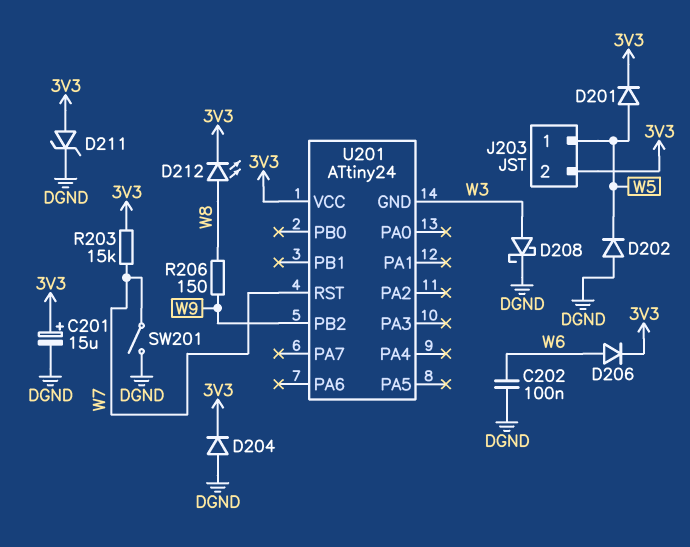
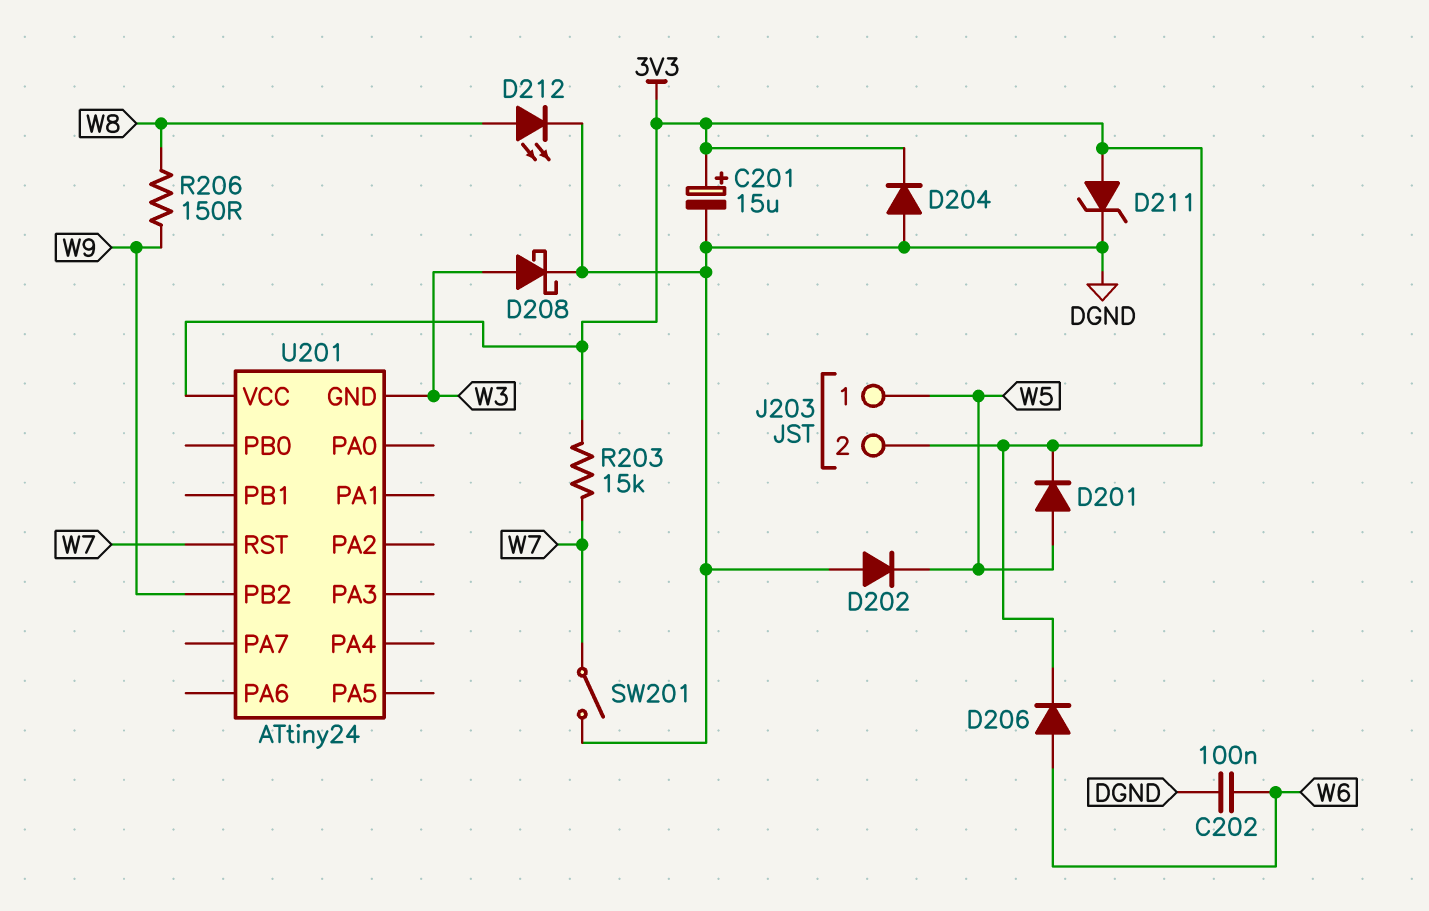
D212: LED (A W8, K 3V3) -> LED (A W8, K DGND)

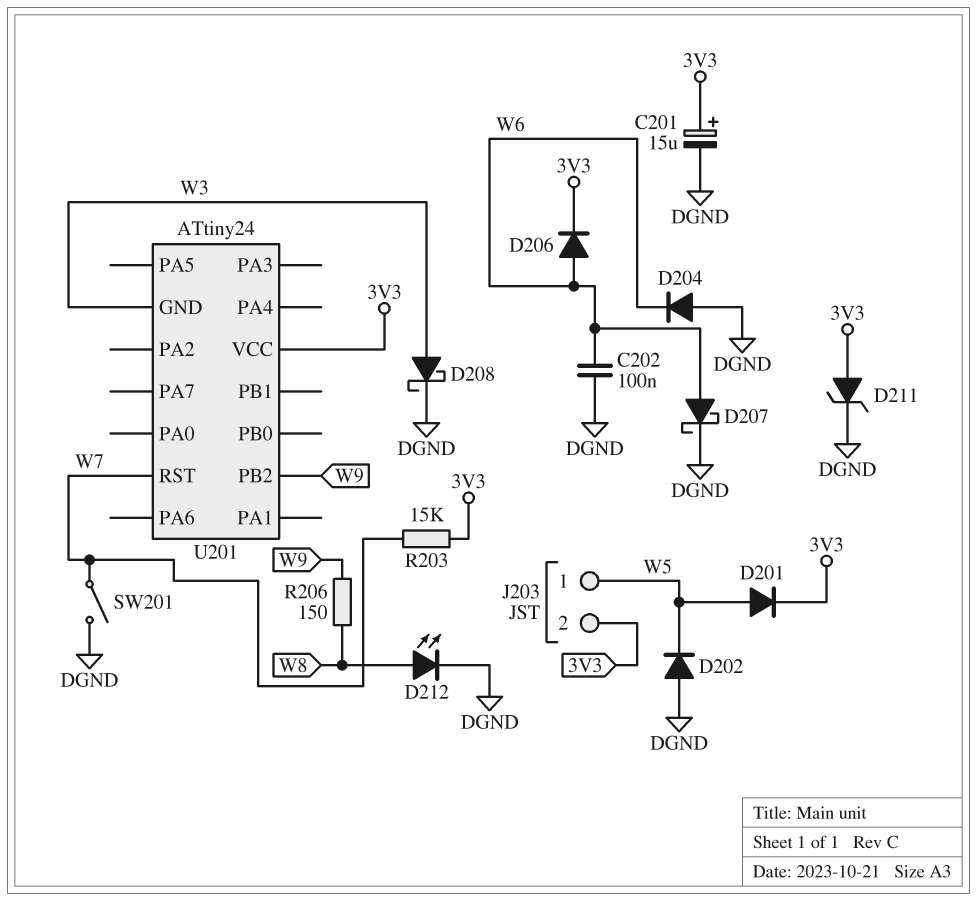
D204: diode (A DGND, K 3V3) -> diode (A DGND, K W6)
D207: none -> schottky (A W6, K DGND)

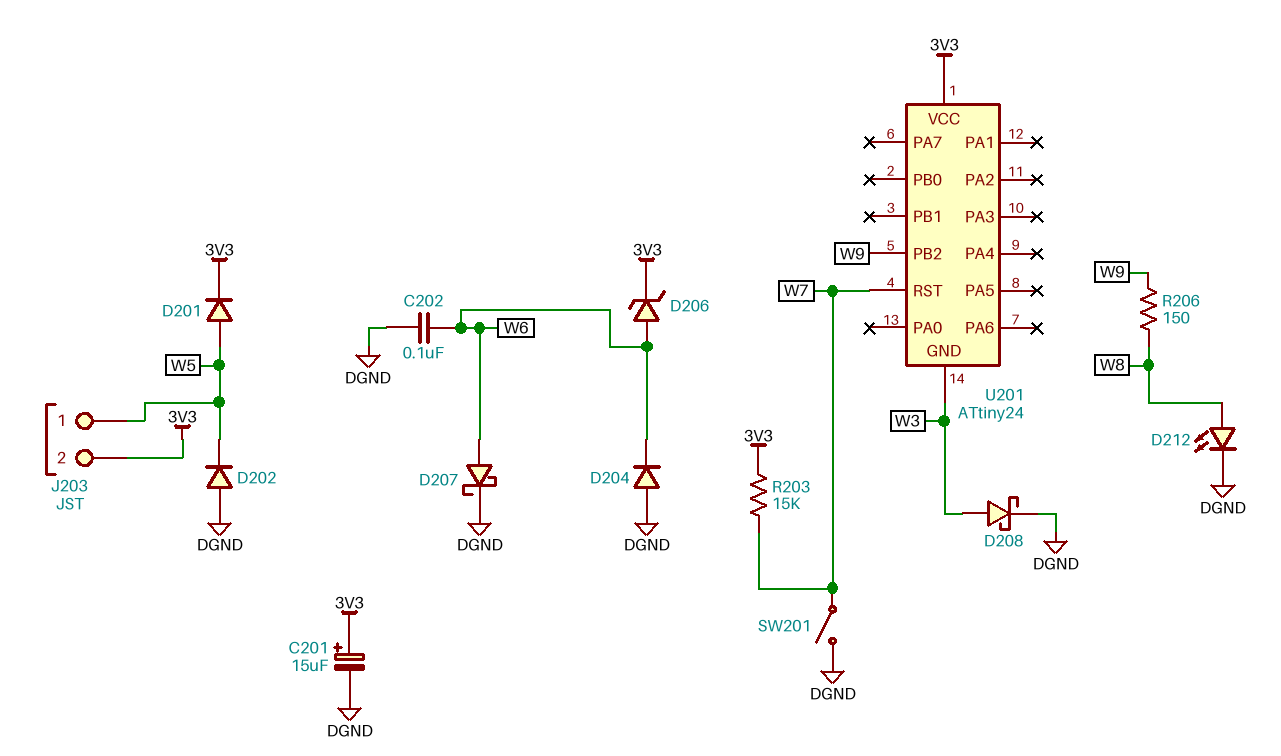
D206: diode (A W6, K 3V3) -> zener (A W6, K 3V3)
D211: zener (A 3V3, K DGND) -> none

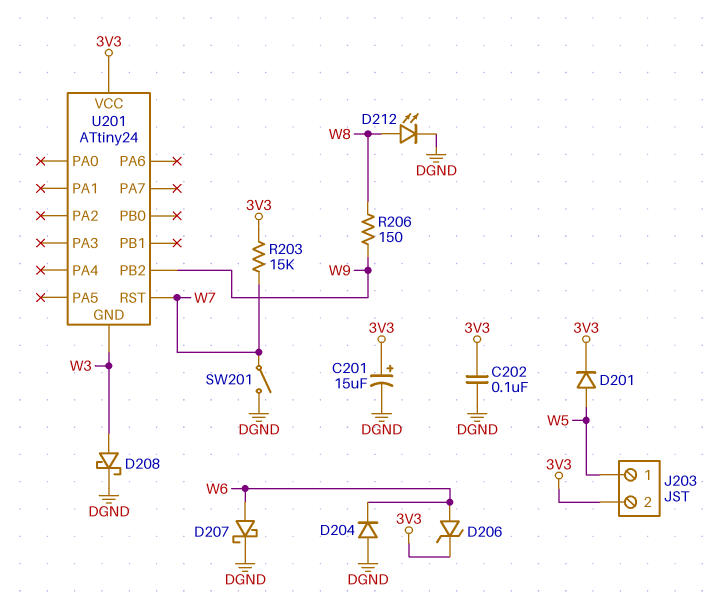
C202: 100nF (DGND, W6) -> 100nF (3V3, DGND)
D202: diode (A DGND, K W5) -> none

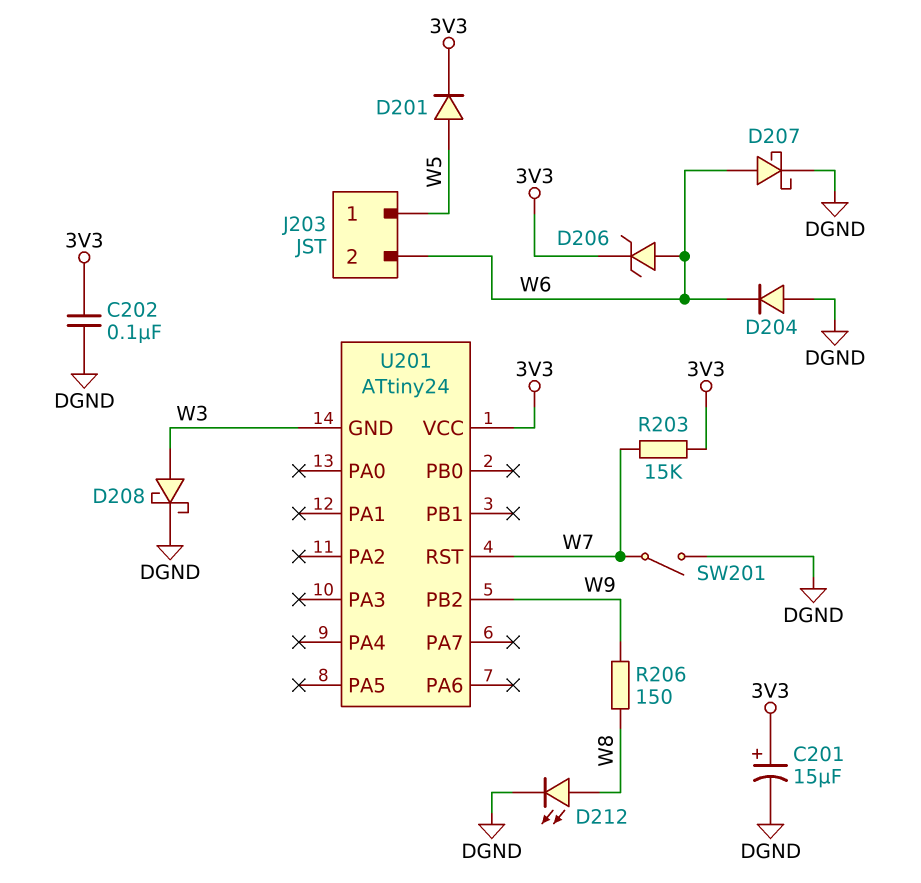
J203 pin 2: 3V3 -> W6

